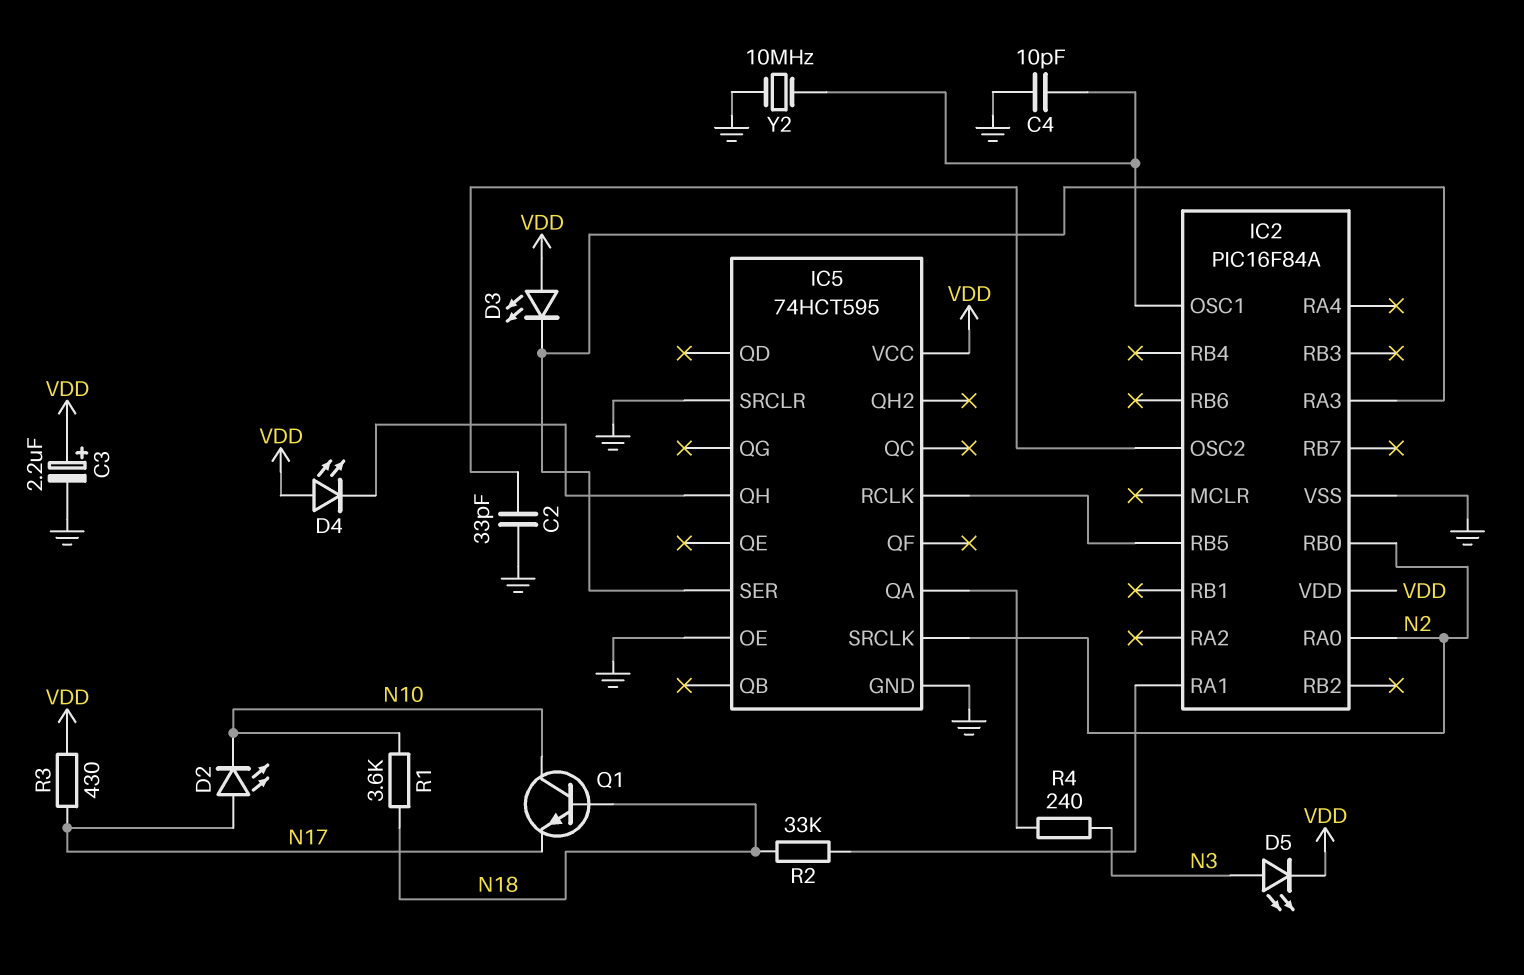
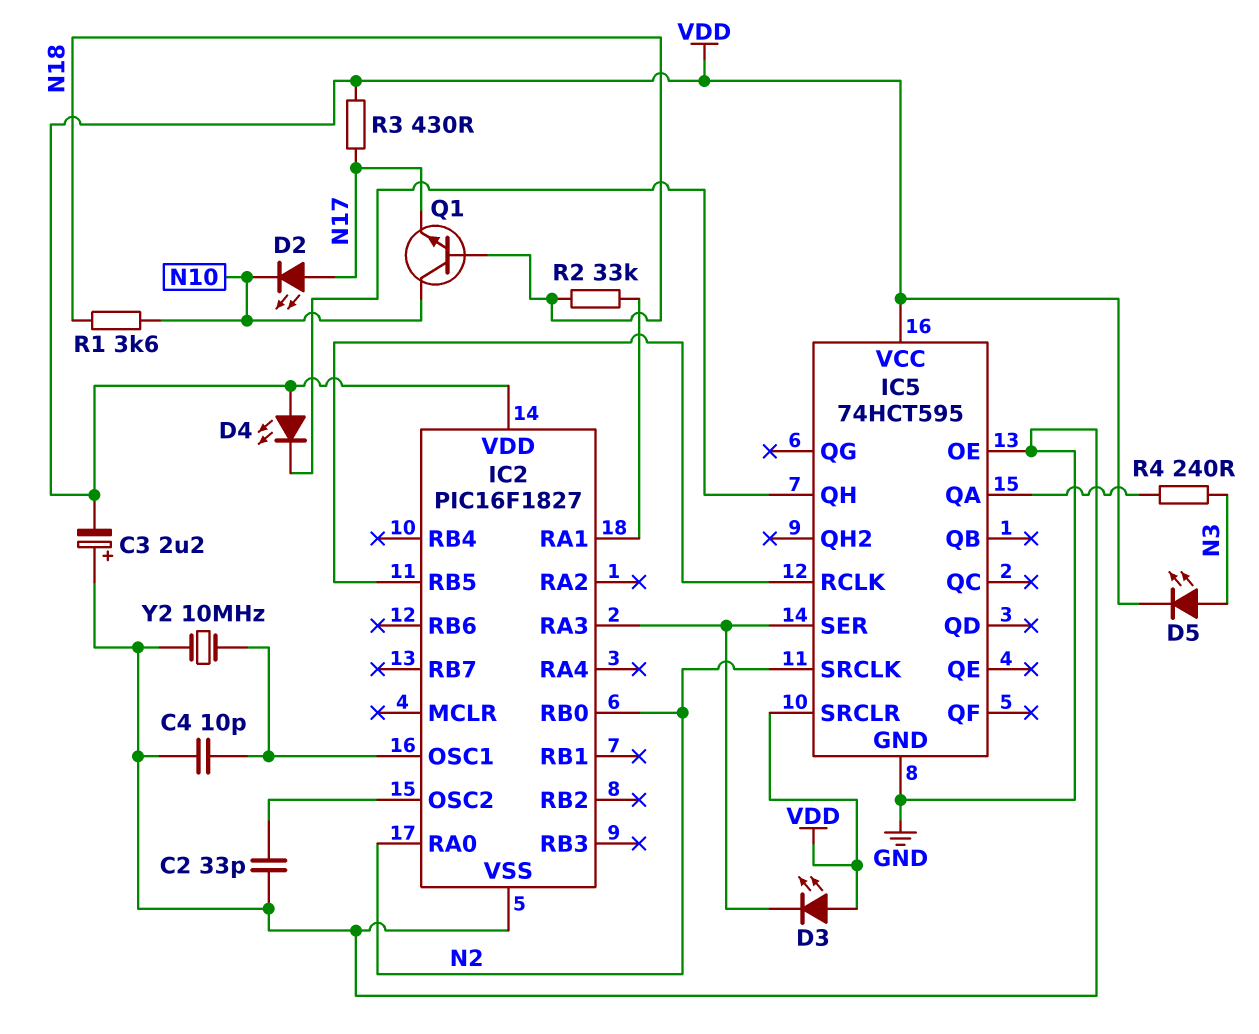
C3: 2.2uF (plus VDD, minus GND) -> 2.2uF (plus GND, minus VDD)
IC2: PIC16F84A -> PIC16F1827
IC5 pin SRCLR: GND -> VDD

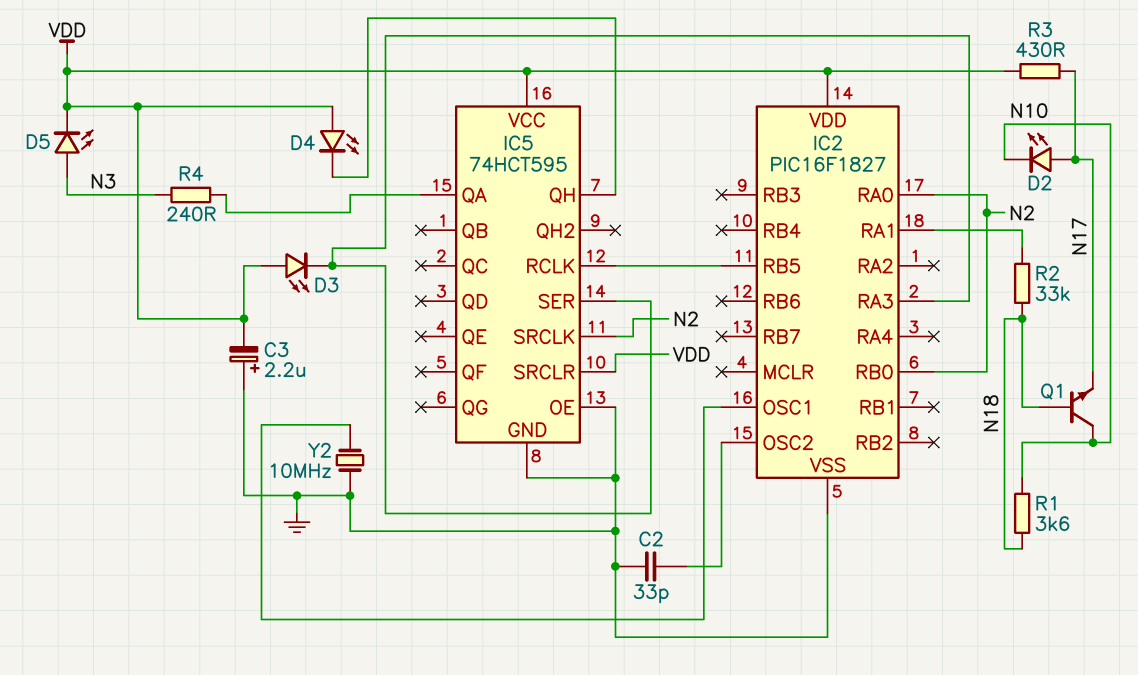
C4: 10pF (GND, IC2/OSC1) -> none

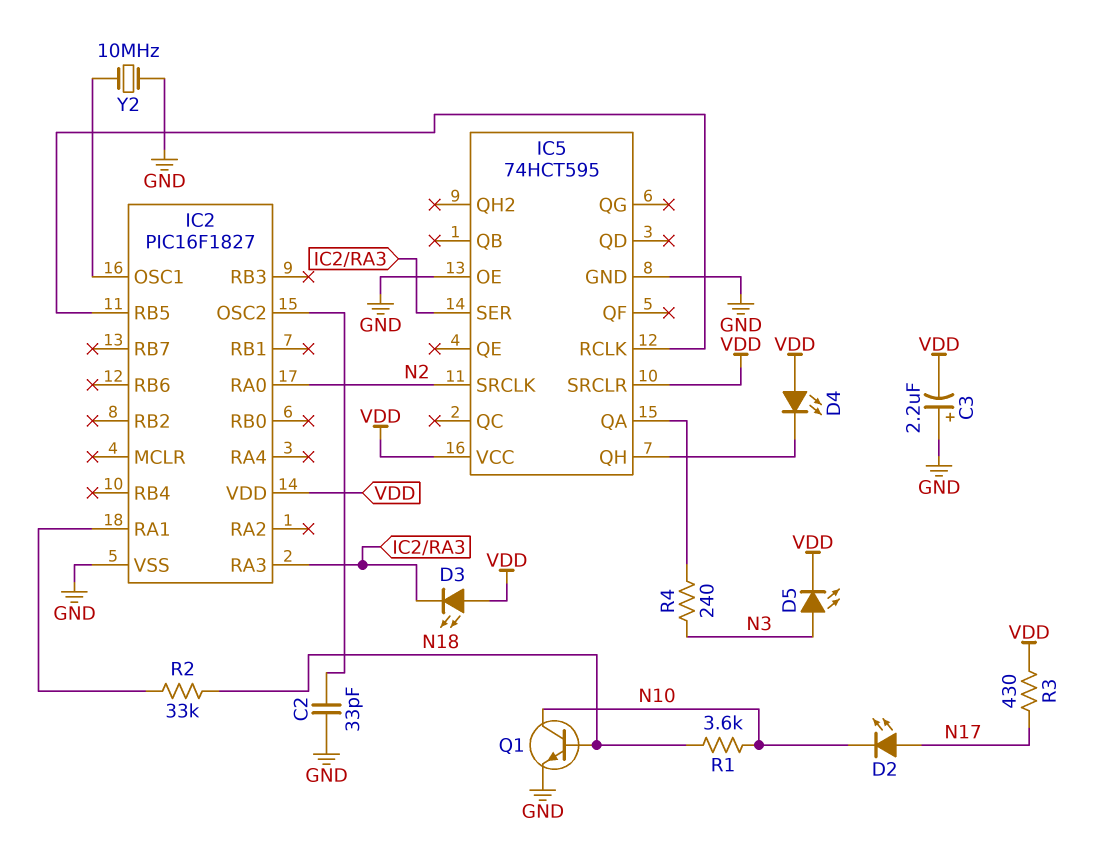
IC2 pin RB0: N2 -> none
Q1: NPN (B N18, C N10, E N17) -> NPN (B N18, C N10, E GND)

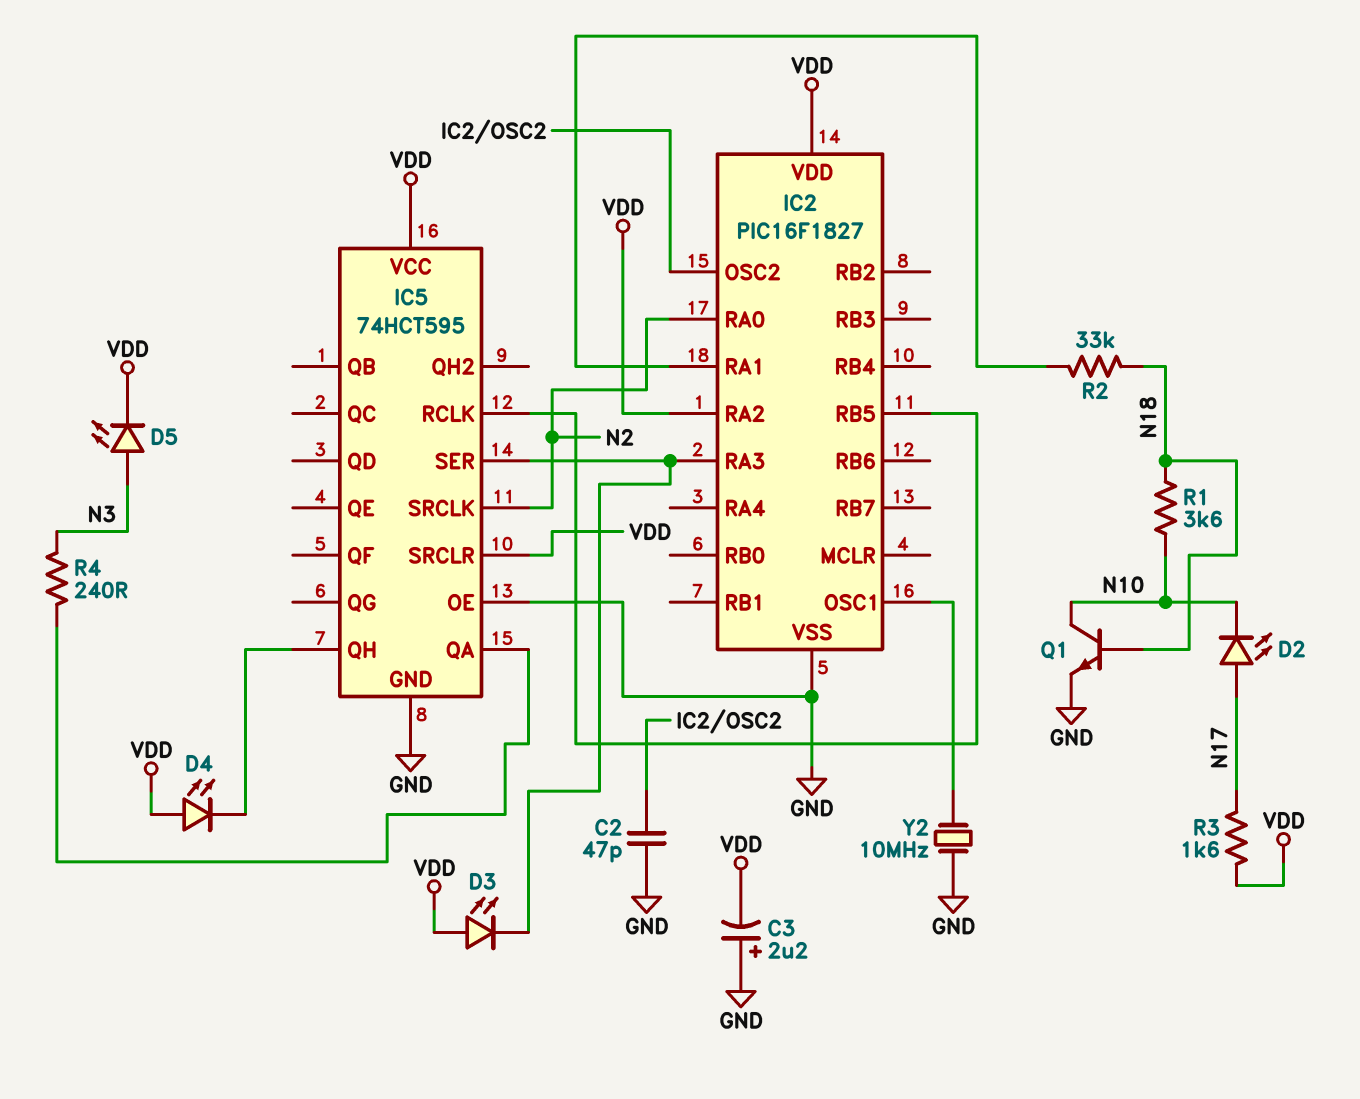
C2: 33pF (GND, IC2/OSC2) -> 47pF (GND, IC2/OSC2)
IC2 pin RA2: none -> VDD
R3: 430 (N17, VDD) -> 1.6k (N17, VDD)

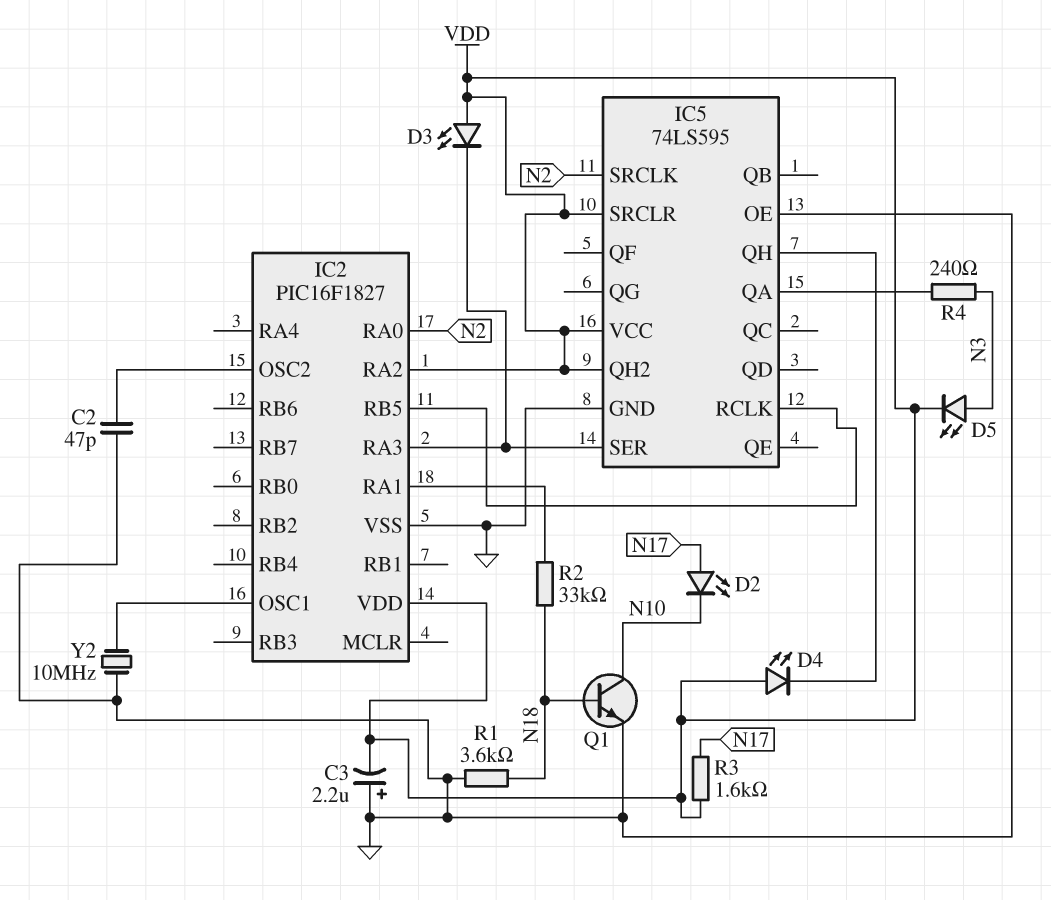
IC5: 74HCT595 -> 74LS595
IC5 pin QH2: none -> VDD
R1: 3.6k (N10, N18) -> 3.6k (GND, N18)

